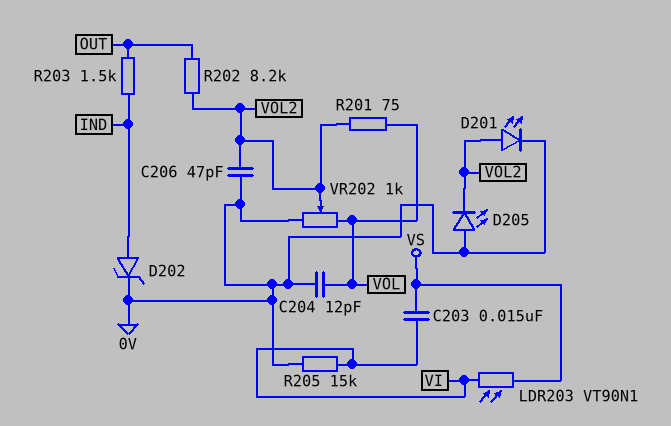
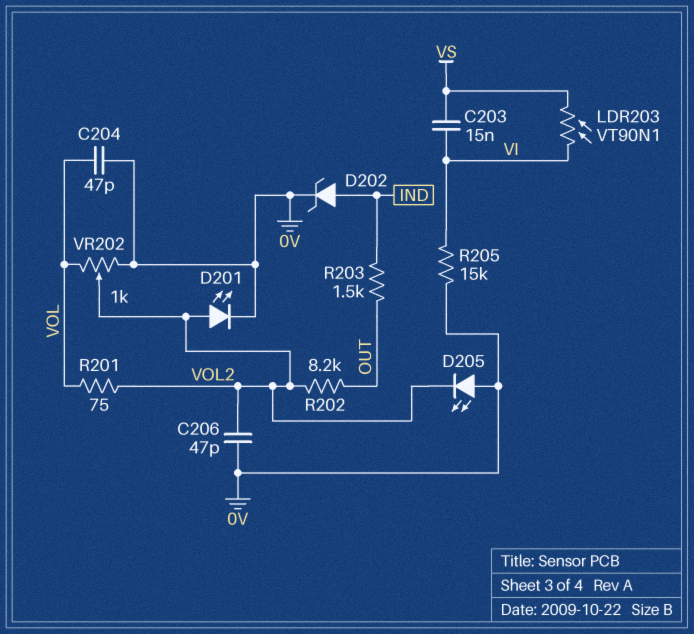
C204: 12pF (0V, VOL) -> 47pF (0V, VOL)

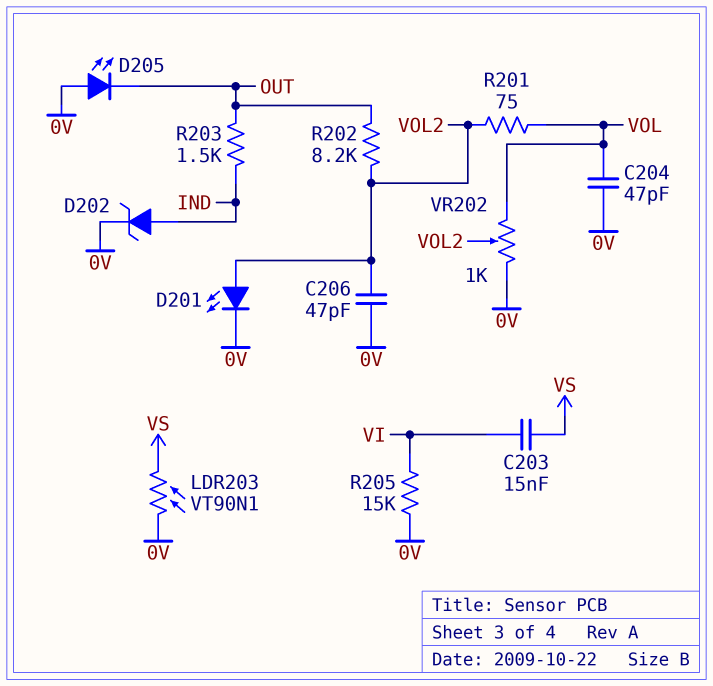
D205: LED (A 0V, K VOL2) -> LED (A 0V, K OUT)
LDR203: VT90N1 (VI, VS) -> VT90N1 (0V, VS)

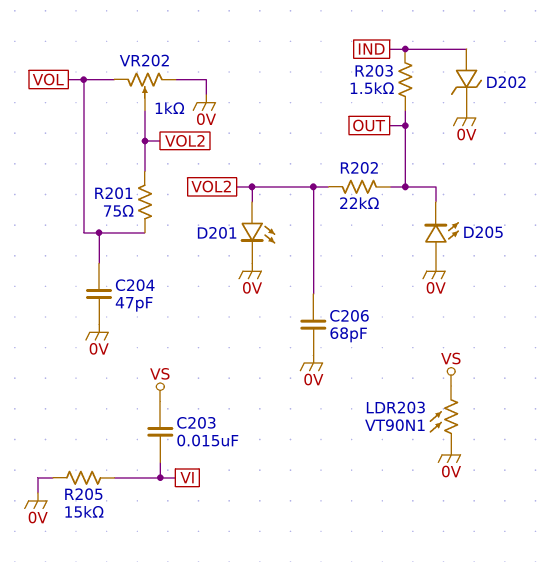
C206: 47pF (0V, VOL2) -> 68pF (0V, VOL2)
R202: 8.2k (OUT, VOL2) -> 22k (OUT, VOL2)

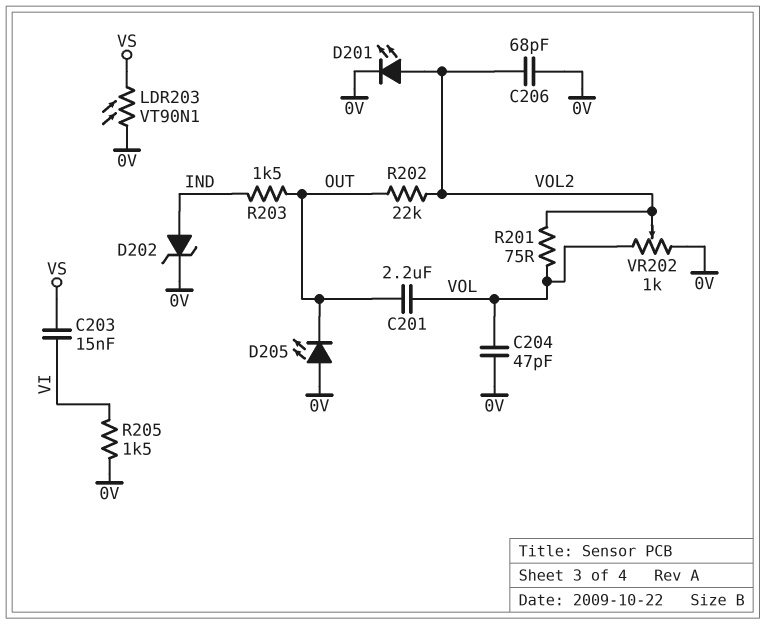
C201: none -> 2.2uF (OUT, VOL)
R205: 15k (0V, VI) -> 1.5k (0V, VI)

